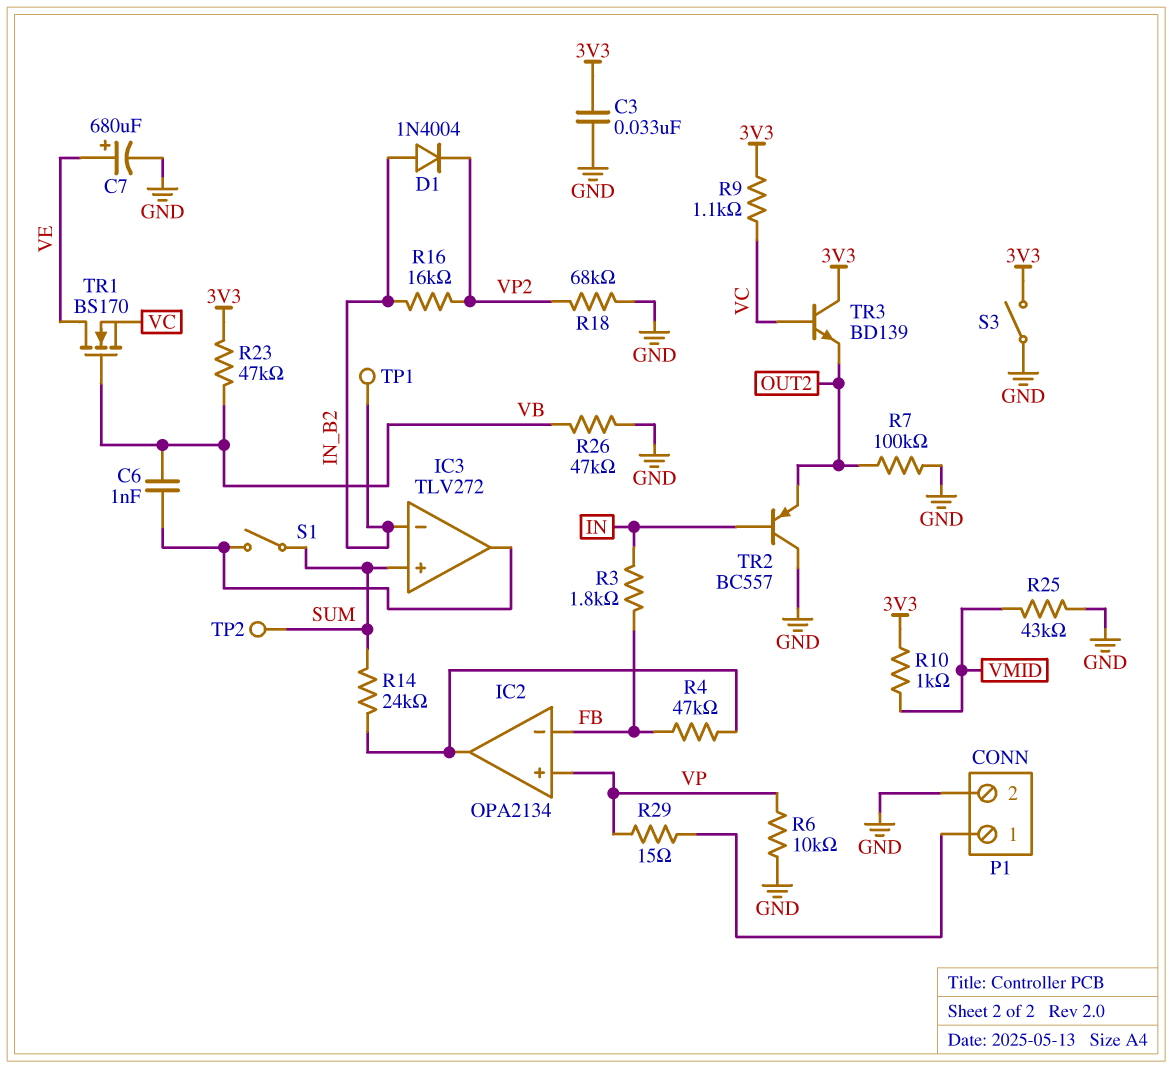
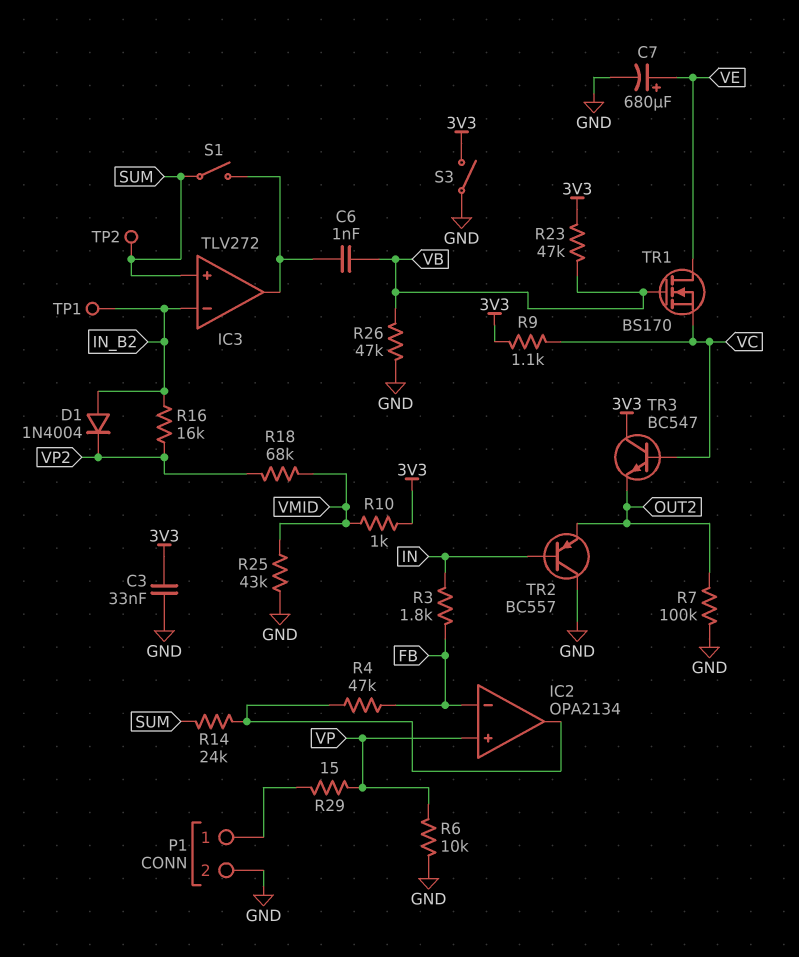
R18: 68k (GND, VP2) -> 68k (VMID, VP2)
TR3: NPN BD139 (B VC, C 3V3, E OUT2) -> NPN BC547 (B VC, C 3V3, E OUT2)

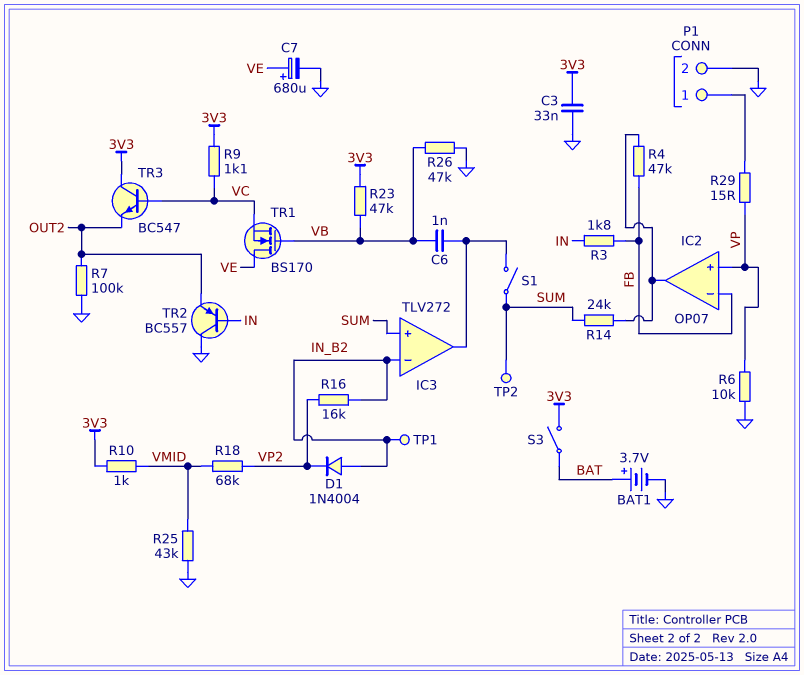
BAT1: none -> 3.7V (plus BAT, minus GND)
IC2: OPA2134 -> OP07
S3: switch (3V3, GND) -> switch (3V3, BAT)

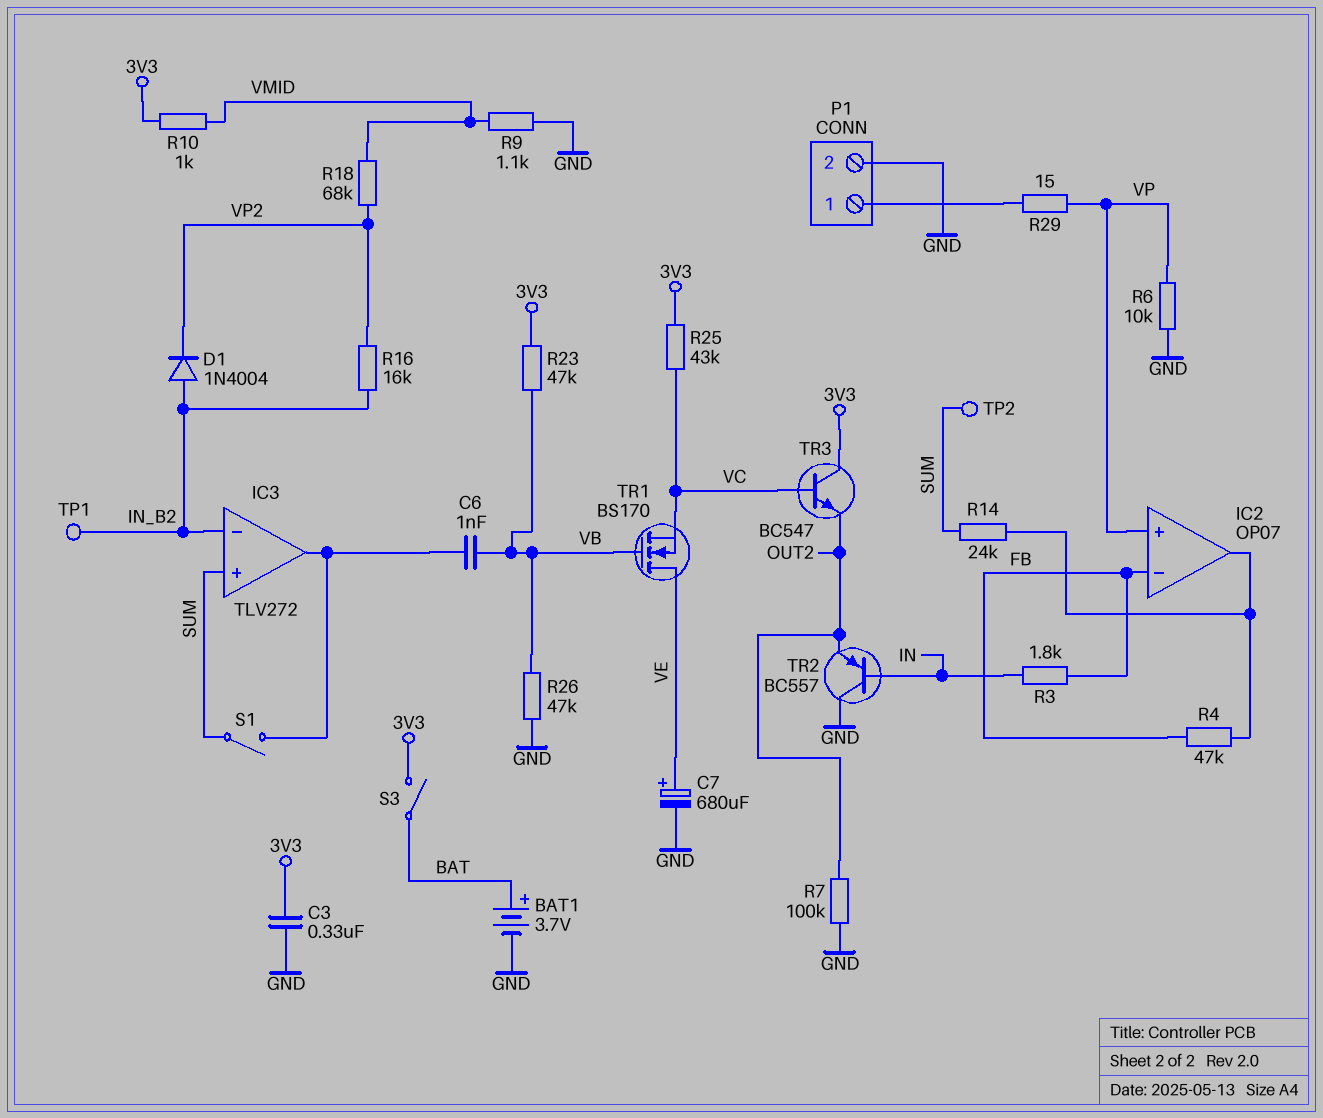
C3: 33nF (3V3, GND) -> 330nF (3V3, GND)
R9: 1.1k (3V3, VC) -> 1.1k (GND, VMID)
R25: 43k (GND, VMID) -> 43k (3V3, VC)

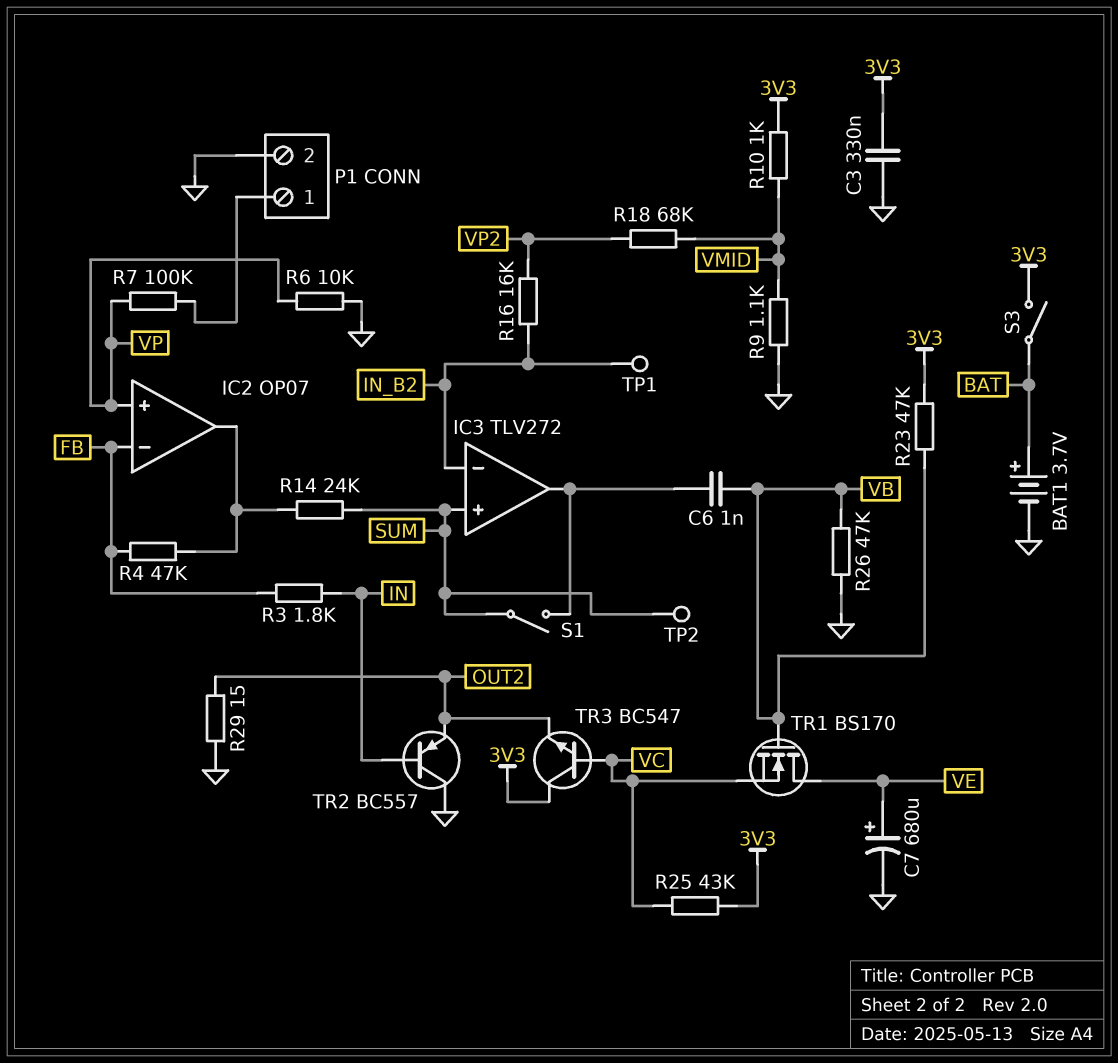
D1: diode 1N4004 (A IN_B2, K VP2) -> none
R7: 100k (GND, OUT2) -> 100k (P1/1, VP)
R29: 15 (P1/1, VP) -> 15 (GND, OUT2)

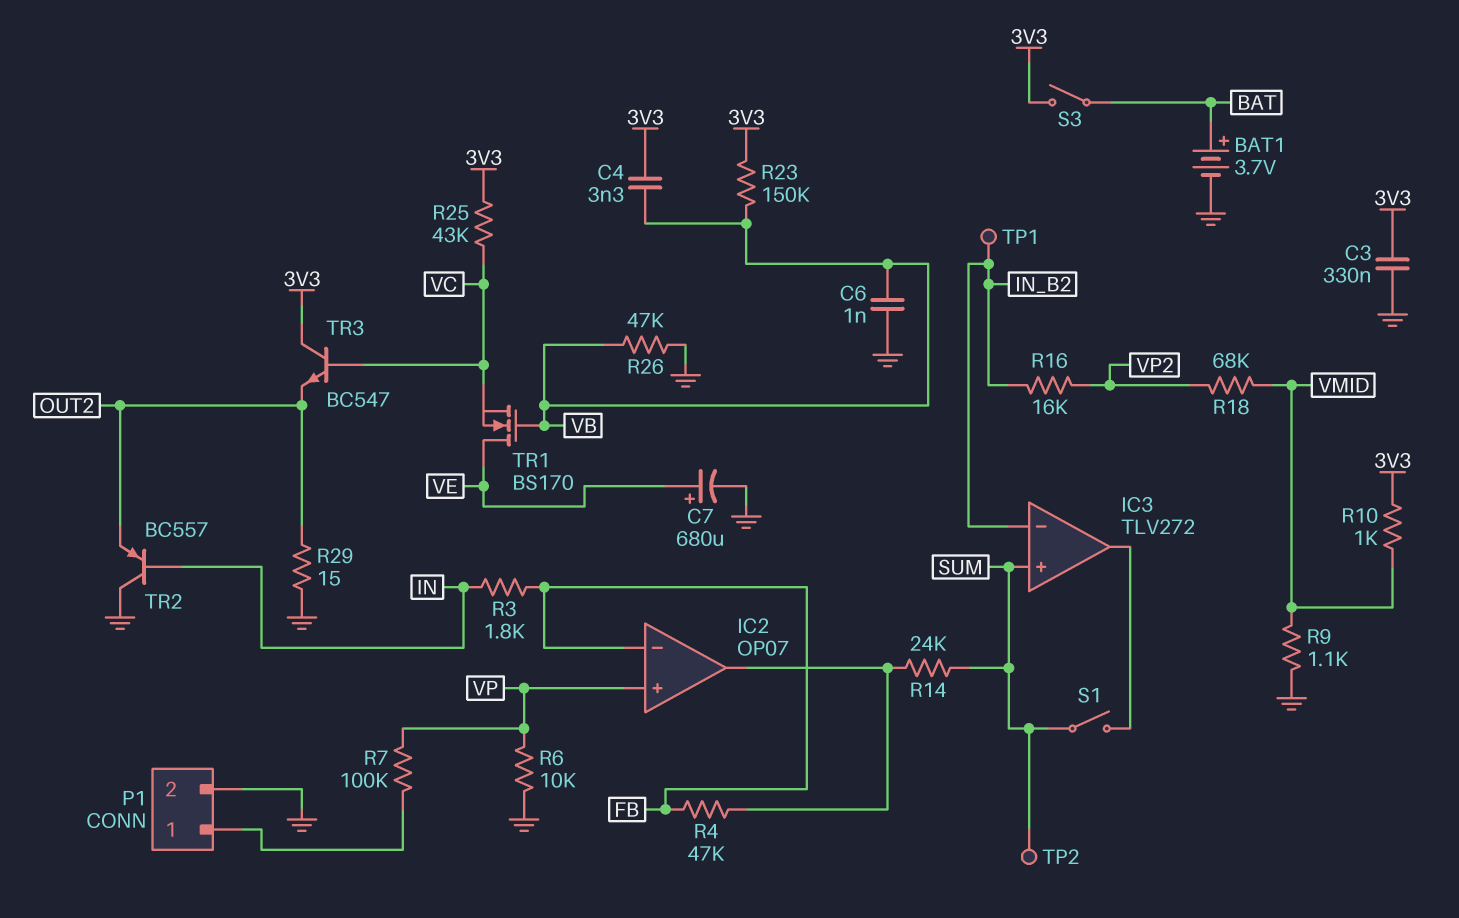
C4: none -> 3.3nF (3V3, VB)
C6: 1nF (IC3/out, VB) -> 1nF (GND, VB)
R23: 47k (3V3, VB) -> 150k (3V3, VB)

